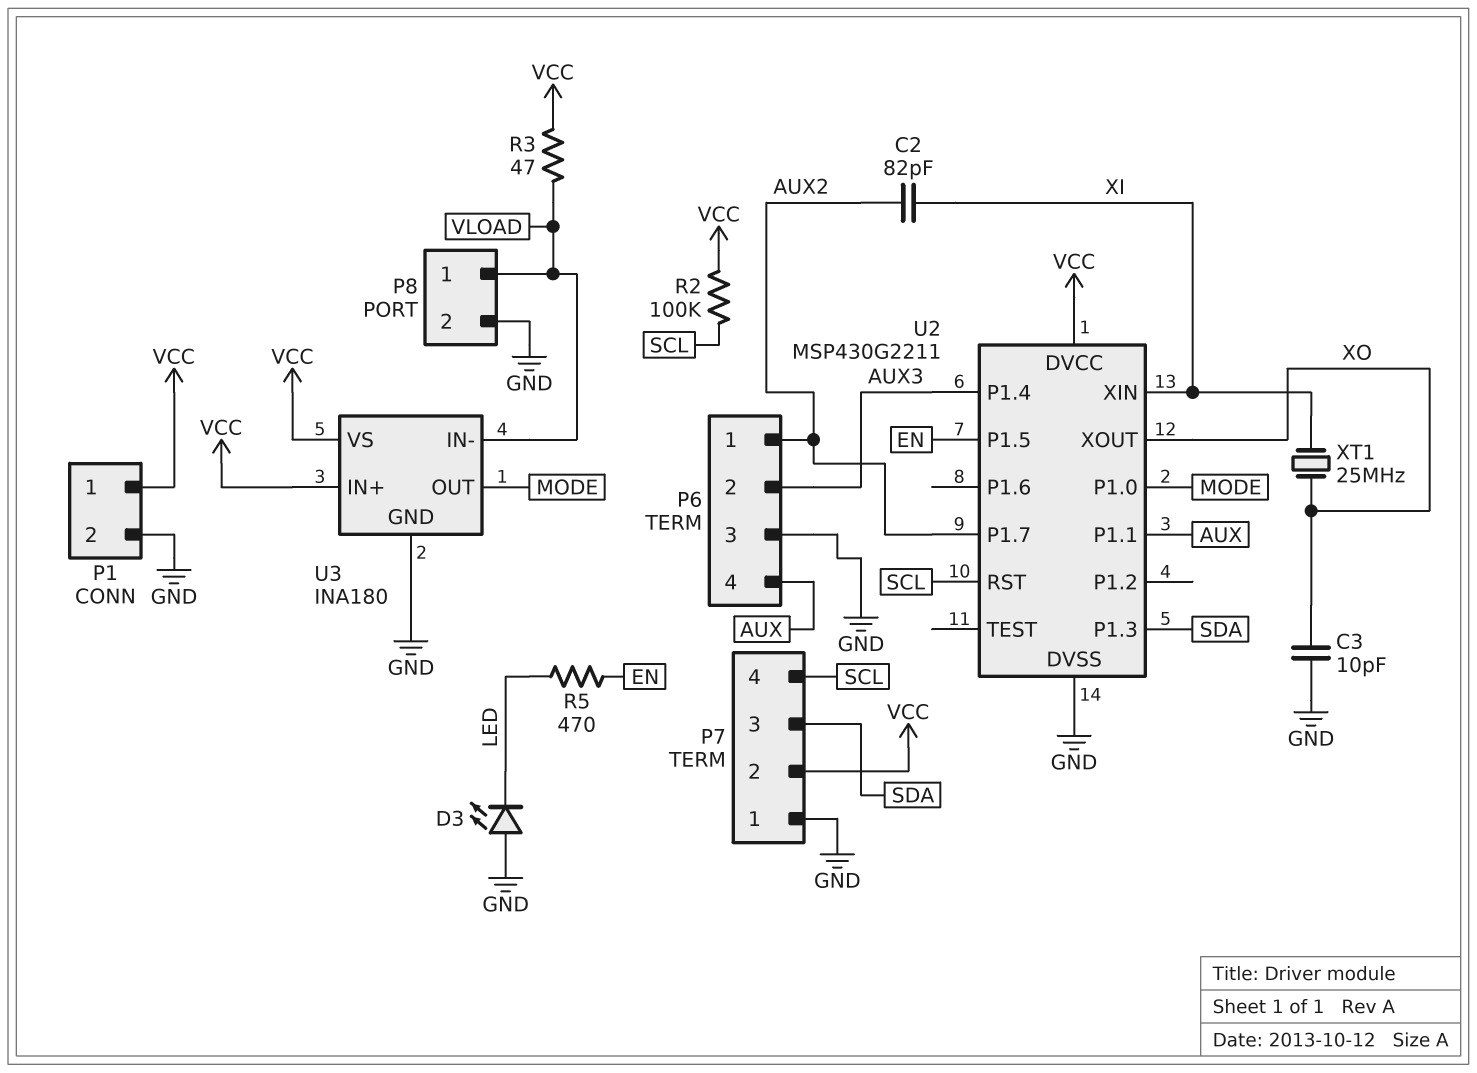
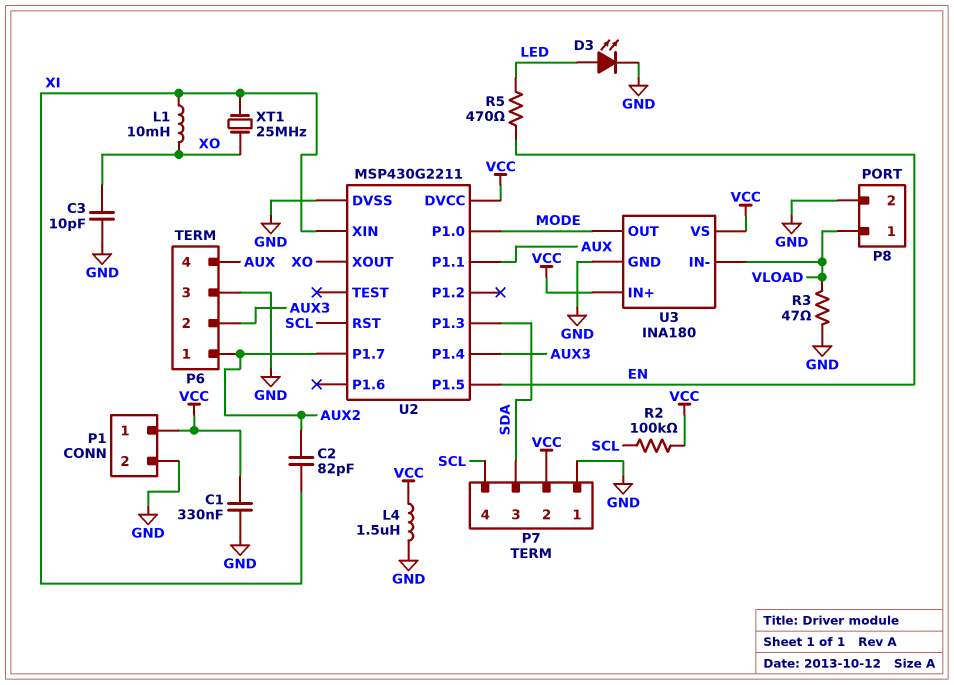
C1: none -> 330nF (GND, VCC)
D3: LED (A GND, K LED) -> LED (A LED, K GND)
L1: none -> 10mH (XI, XO)
L4: none -> 1.5uH (GND, VCC)
R3: 47 (VCC, VLOAD) -> 47 (GND, VLOAD)

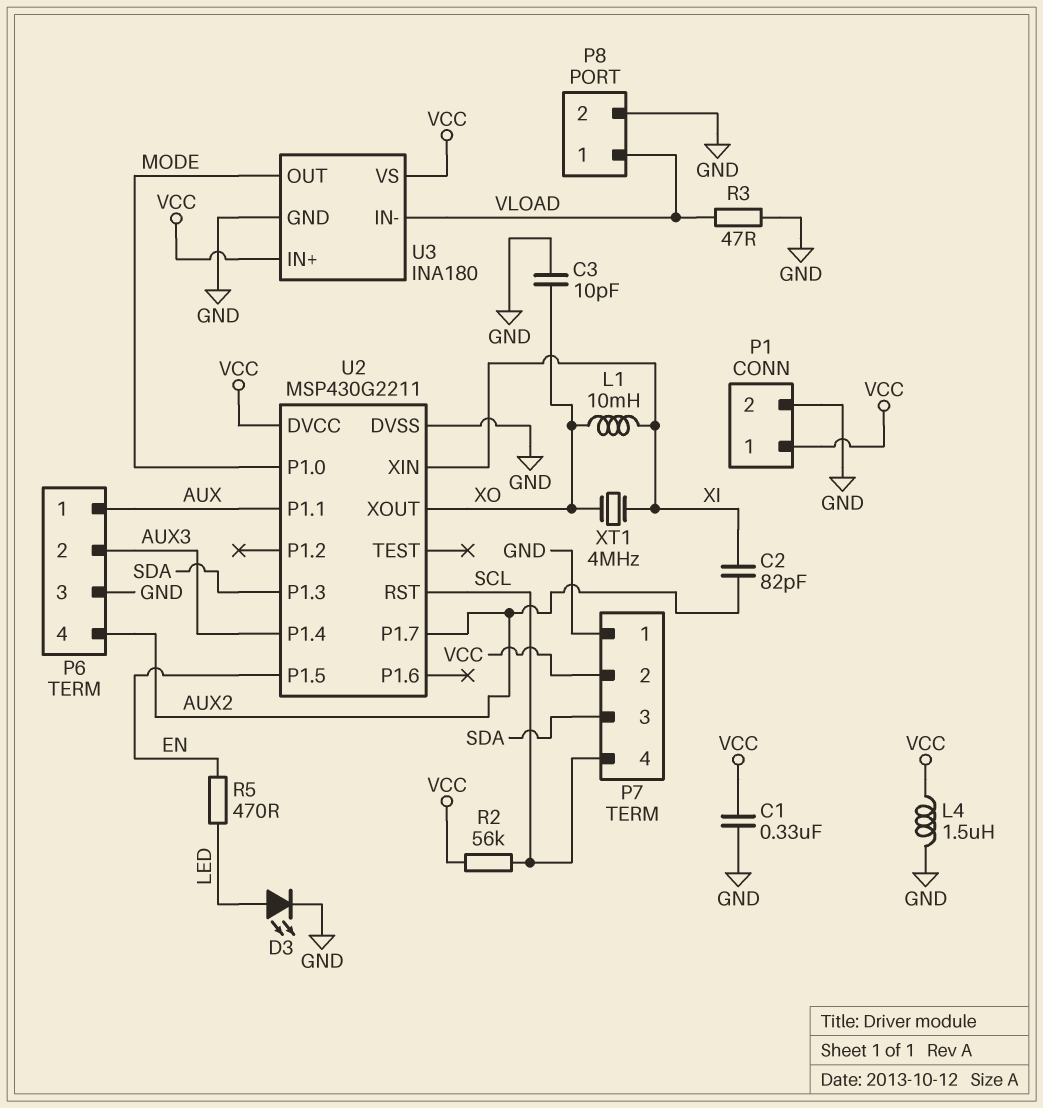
P6 pin 1: AUX2 -> AUX
P6 pin 4: AUX -> AUX2
R2: 100k (SCL, VCC) -> 56k (SCL, VCC)
XT1: 25MHz (XI, XO) -> 4MHz (XI, XO)

